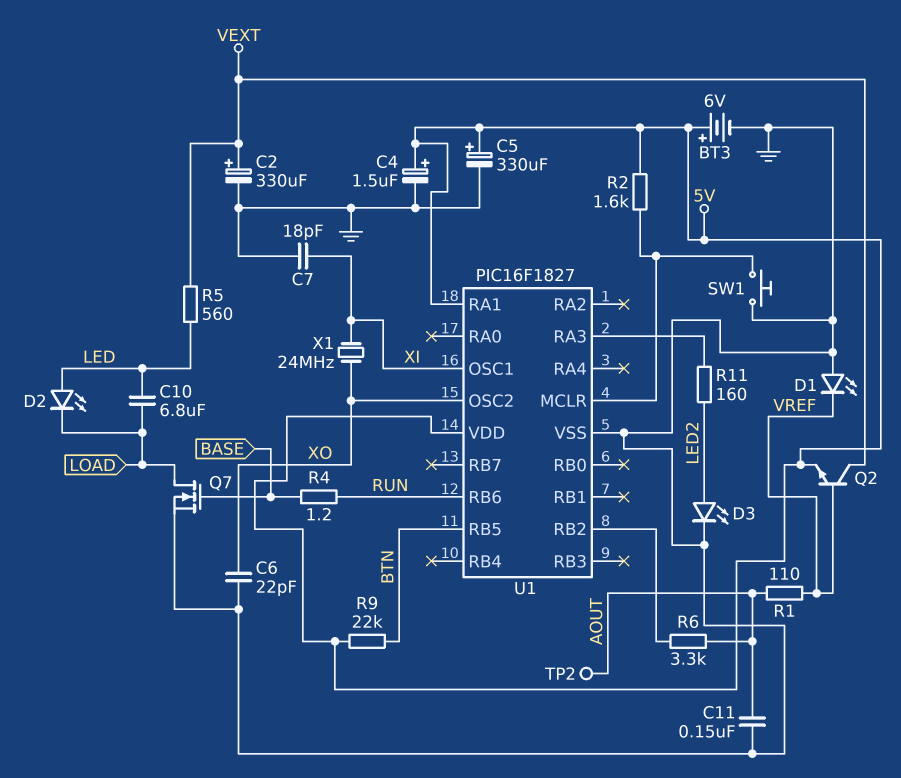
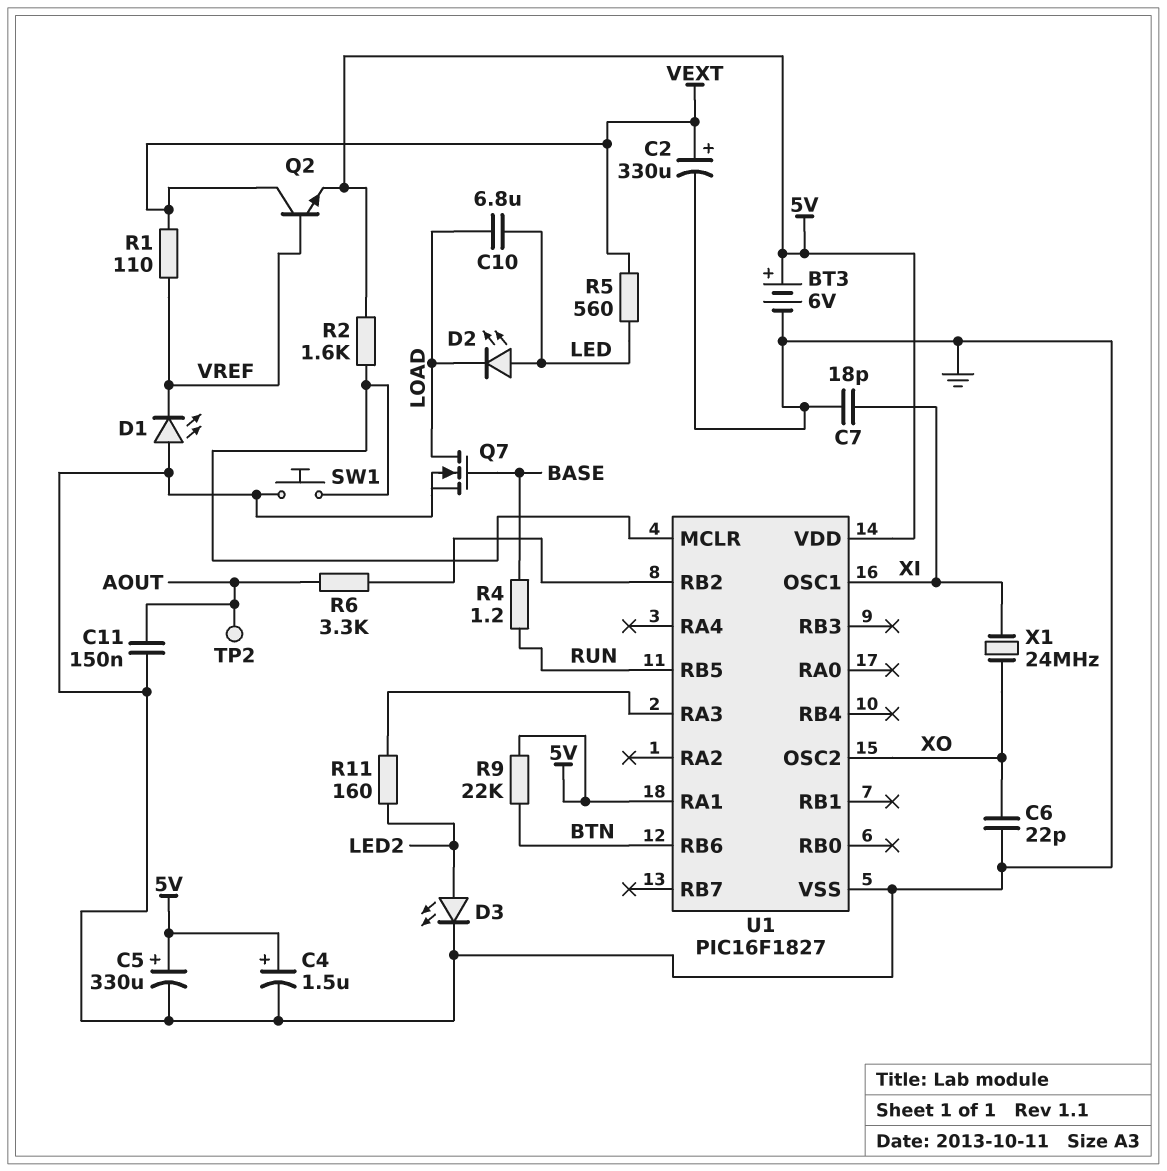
R1: 110 (AOUT, VREF) -> 110 (VEXT, VREF)
U1 pin RB5: BTN -> RUN
U1 pin RB6: RUN -> BTN

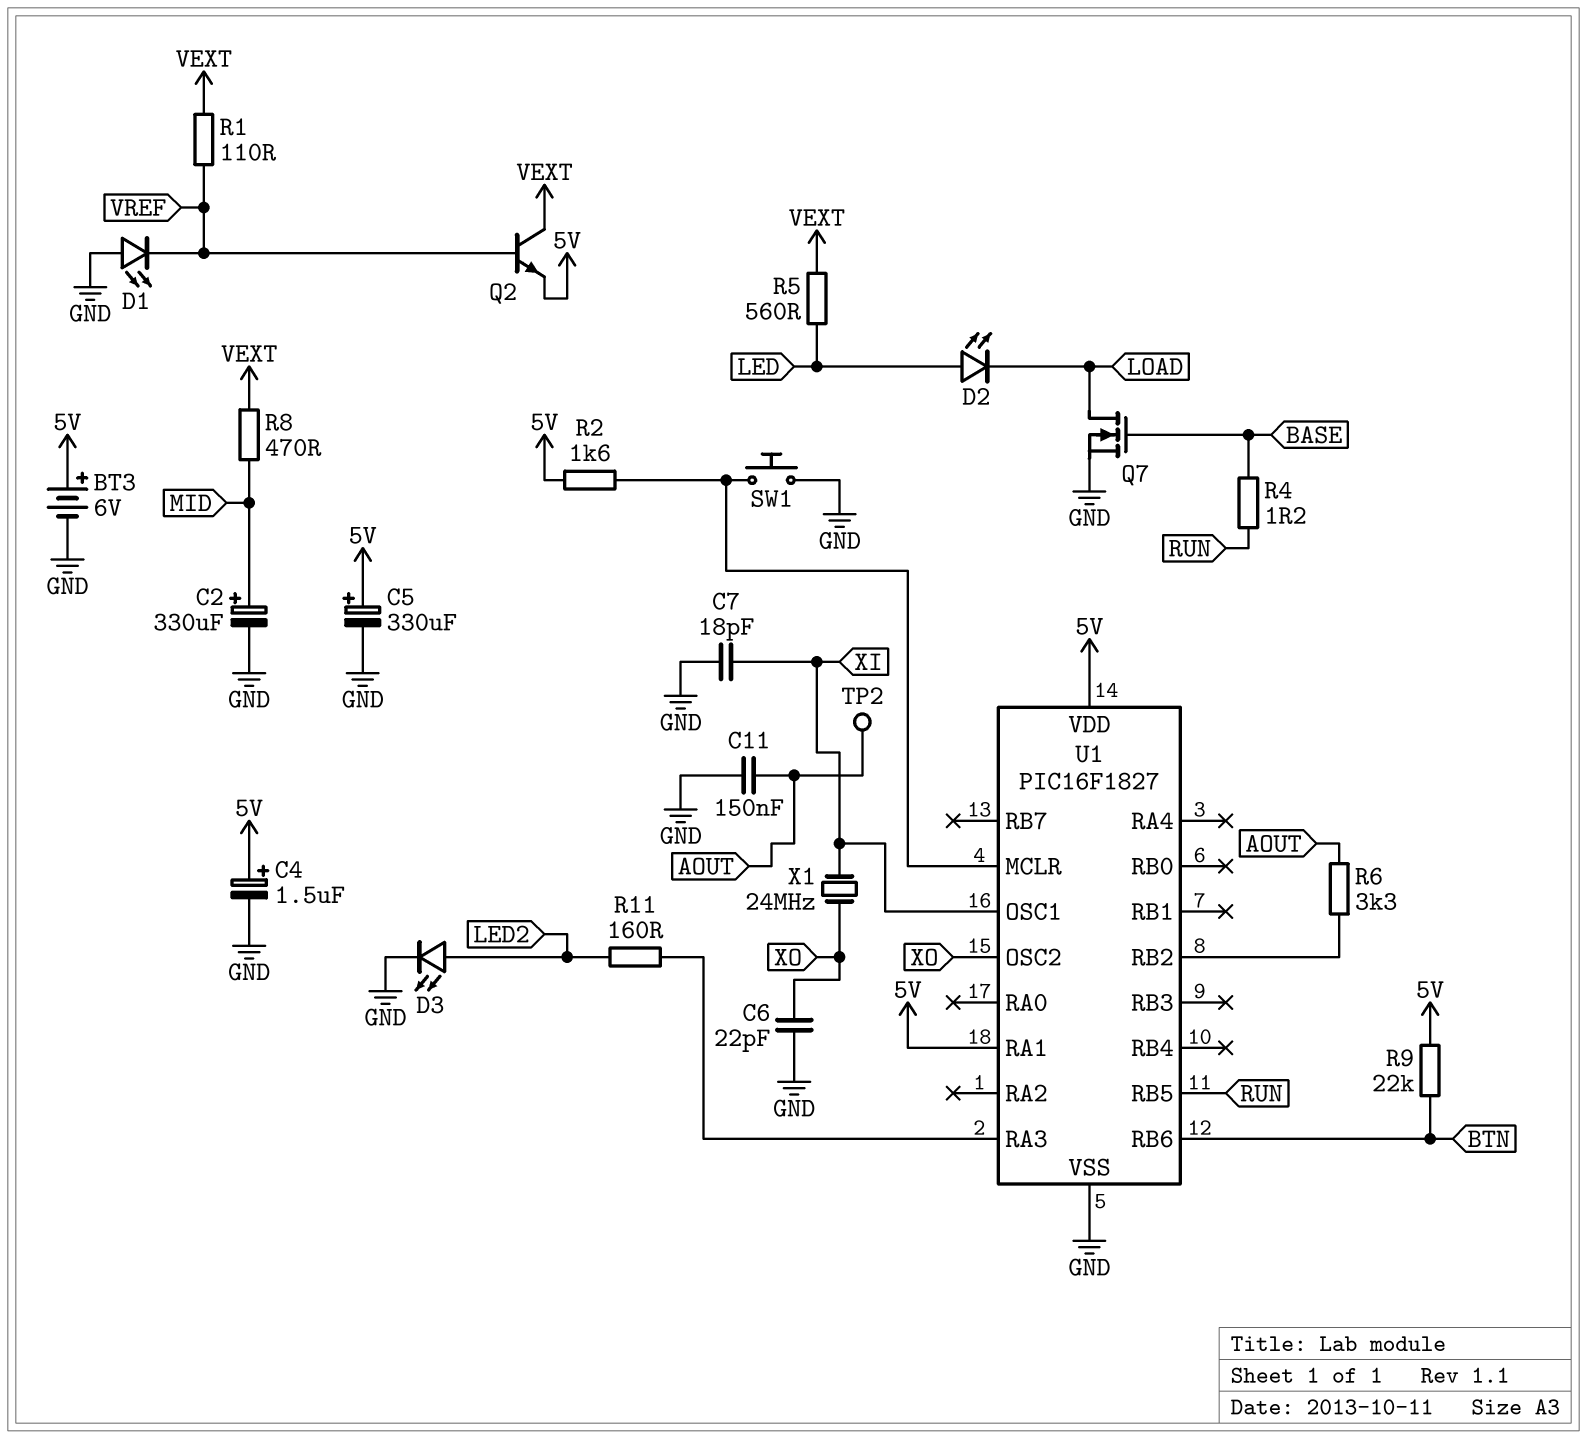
C2: 330uF (plus VEXT, minus GND) -> 330uF (plus MID, minus GND)
C10: 6.8uF (LED, LOAD) -> none
R8: none -> 470 (MID, VEXT)

